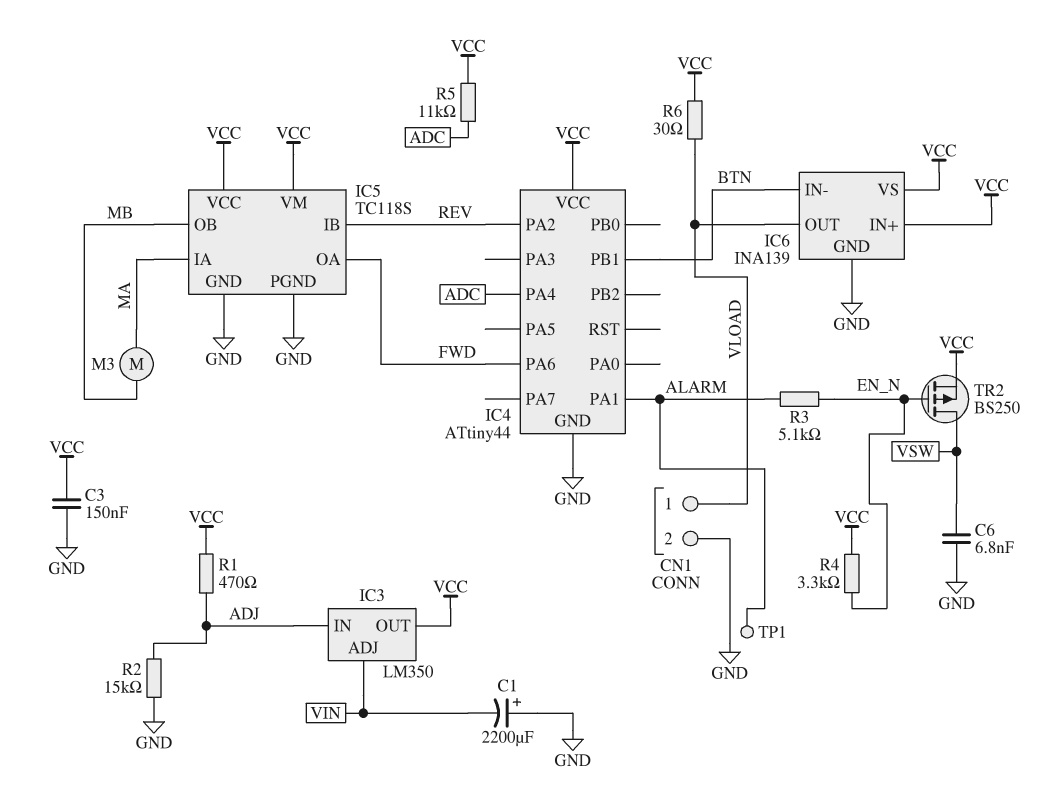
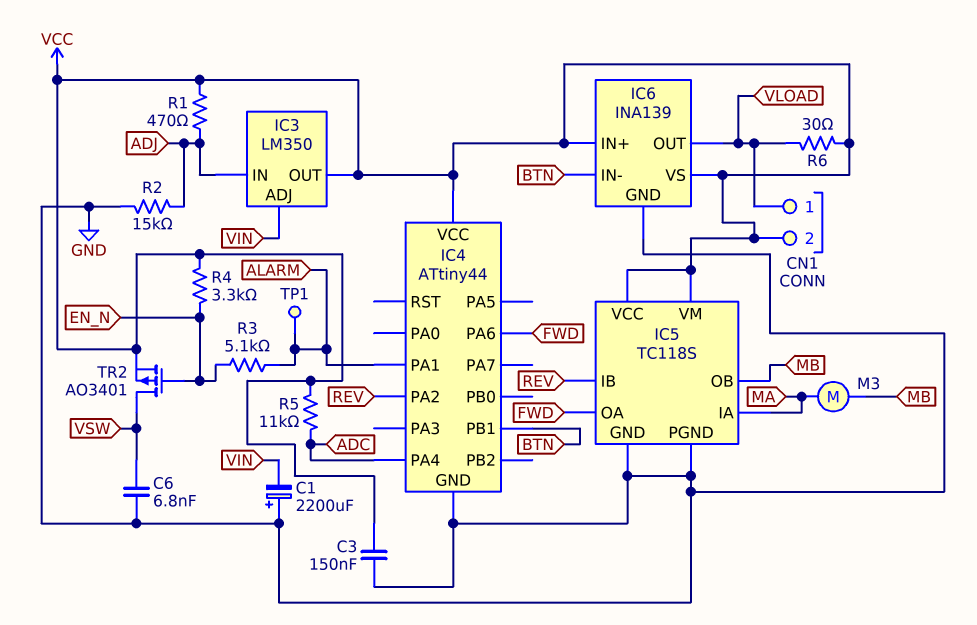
CN1 pin 2: GND -> VCC
TR2: PMOS BS250 (G EN_N, D VSW, S VCC) -> PMOS AO3401 (G EN_N, D VSW, S VCC)

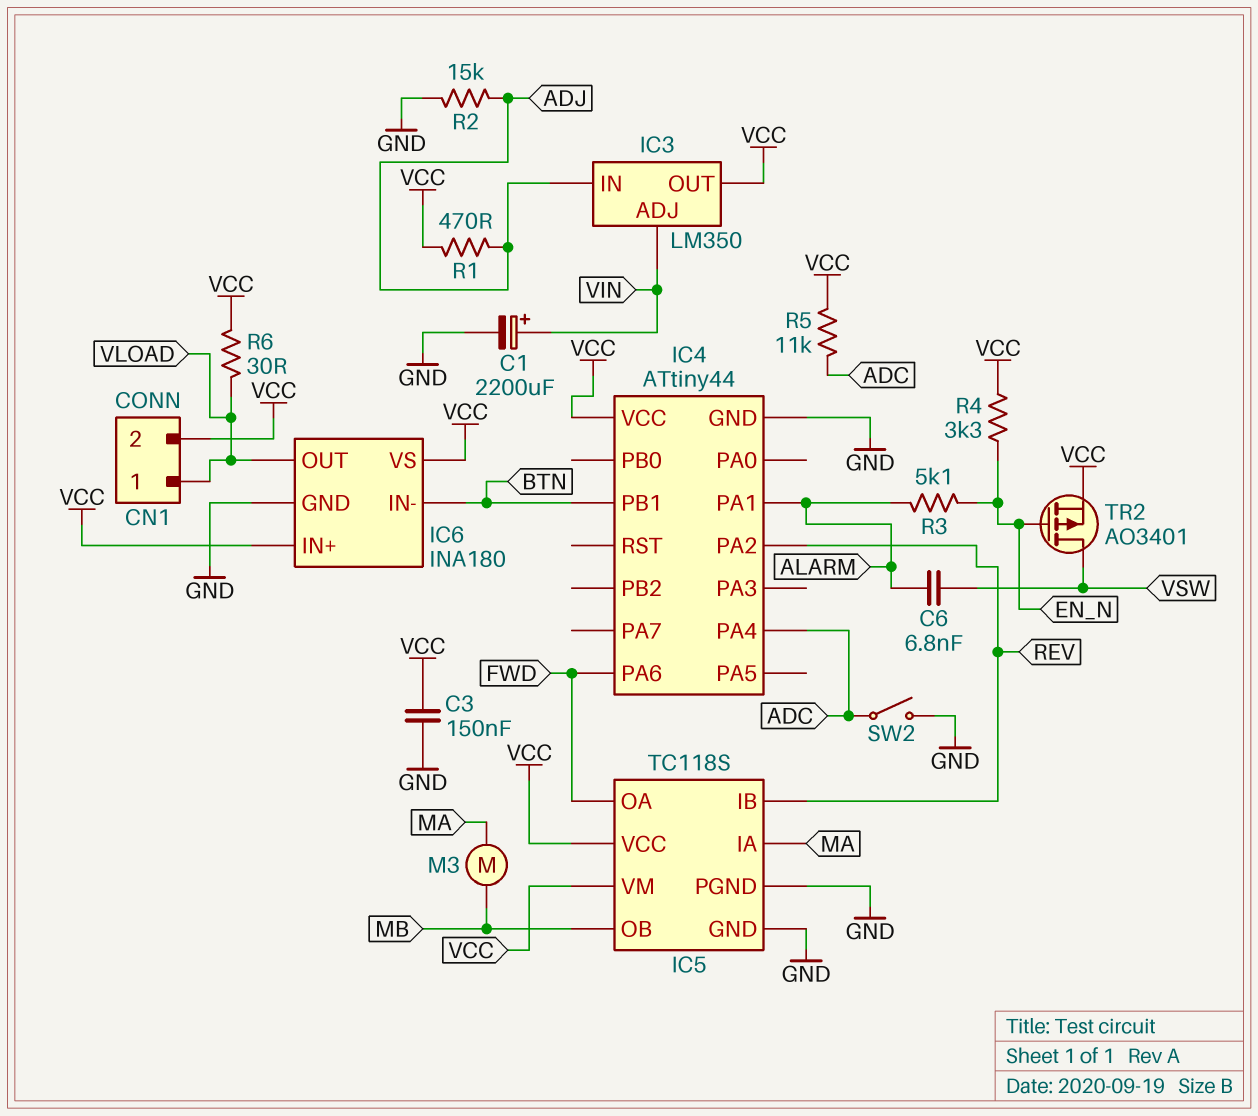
C1: 2200uF (plus GND, minus VIN) -> 2200uF (plus VIN, minus GND)
C6: 6.8nF (GND, VSW) -> 6.8nF (ALARM, VSW)
IC6: INA139 -> INA180
SW2: none -> switch (ADC, GND)
TP1: test point (ALARM) -> none

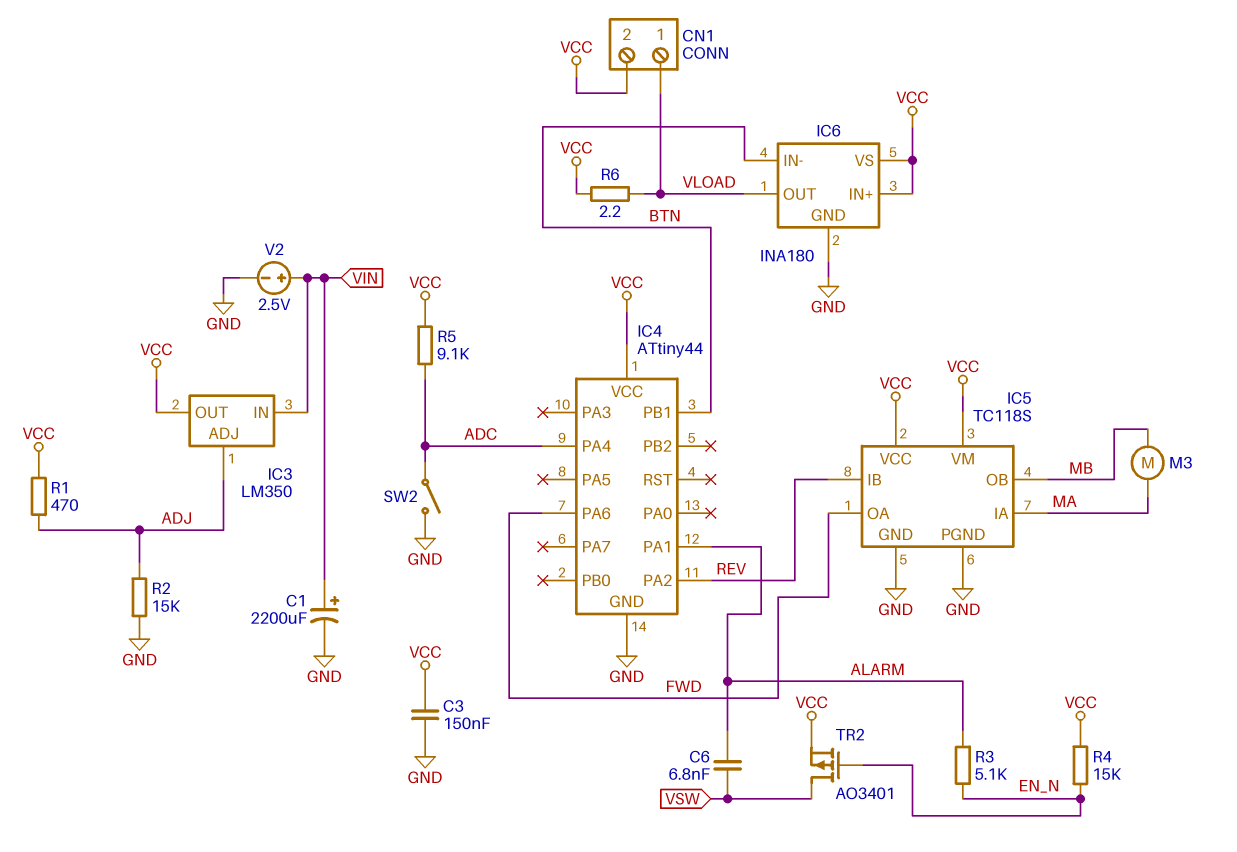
IC3 pin ADJ: VIN -> ADJ
IC3 pin IN: ADJ -> VIN
R4: 3.3k (EN_N, VCC) -> 15k (EN_N, VCC)
R5: 11k (ADC, VCC) -> 9.1k (ADC, VCC)
R6: 30 (VCC, VLOAD) -> 2.2 (VCC, VLOAD)
V2: none -> 2.5V (plus VIN, minus GND)

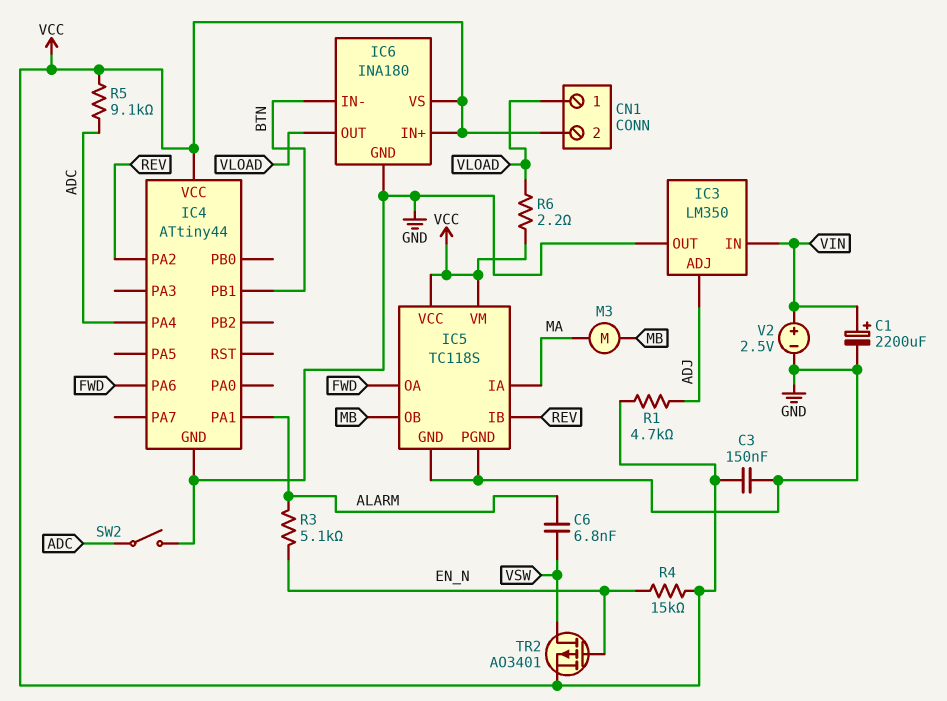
IC3 pin OUT: VCC -> GND
R1: 470 (ADJ, VCC) -> 4.7k (ADJ, VCC)
R2: 15k (ADJ, GND) -> none

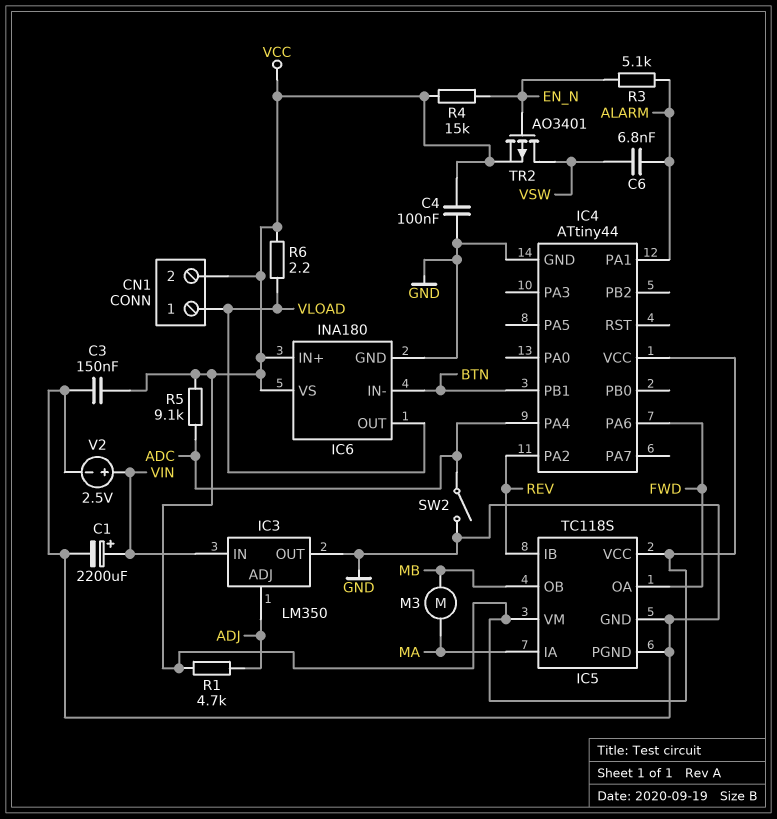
C4: none -> 100nF (GND, VCC)

